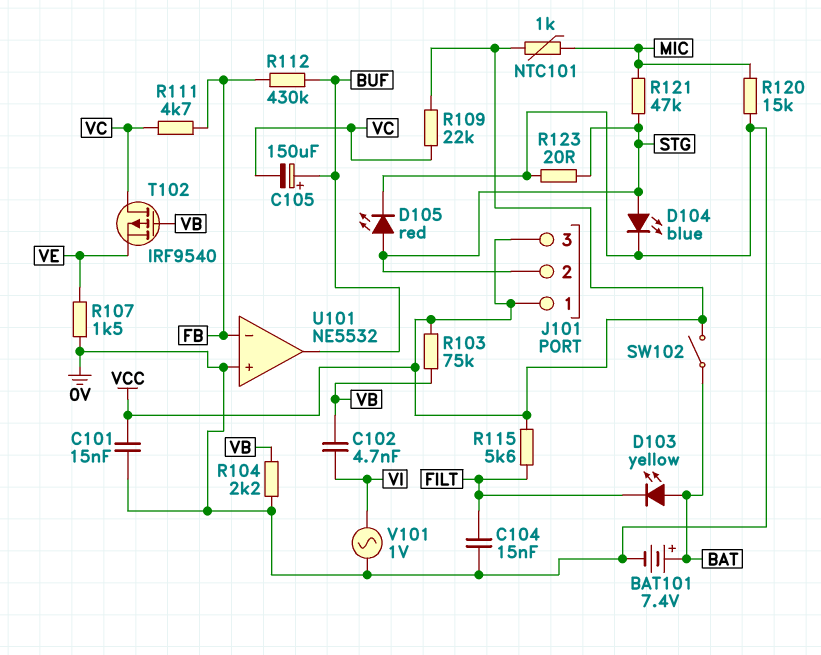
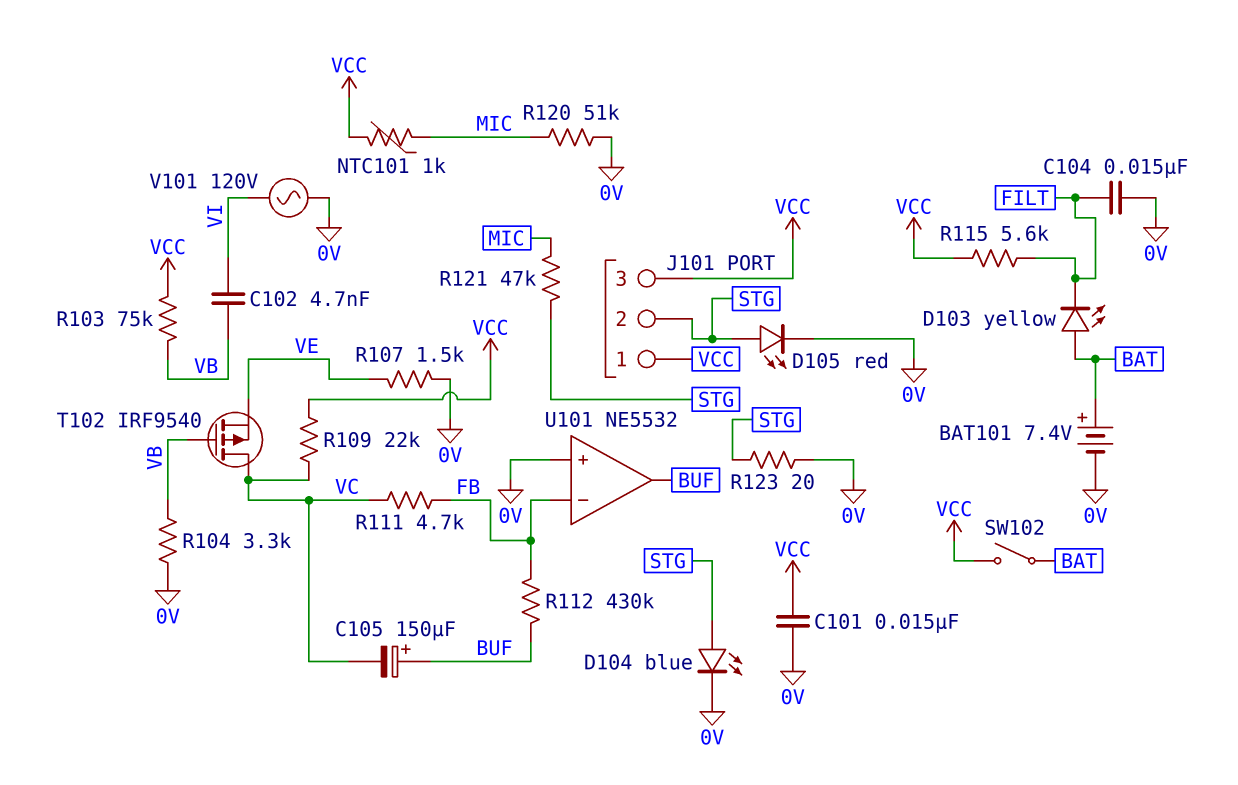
R104: 2.2k (0V, VB) -> 3.3k (0V, VB)
R120: 15k (0V, MIC) -> 51k (0V, MIC)
V101: AC 1V (0V, VI) -> AC 120V (0V, VI)

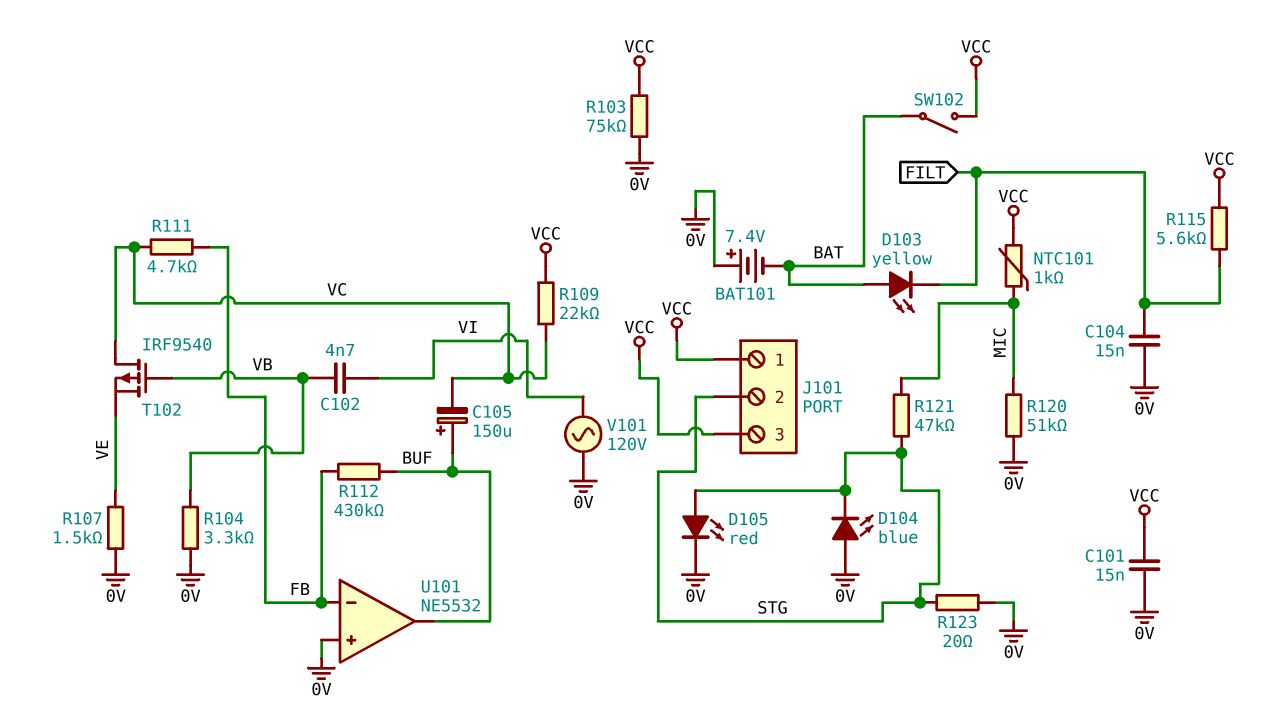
BAT101: 7.4V (plus BAT, minus 0V) -> 7.4V (plus 0V, minus BAT)
D104: LED blue (A STG, K 0V) -> LED blue (A 0V, K STG)
R103: 75k (VB, VCC) -> 75k (0V, VCC)

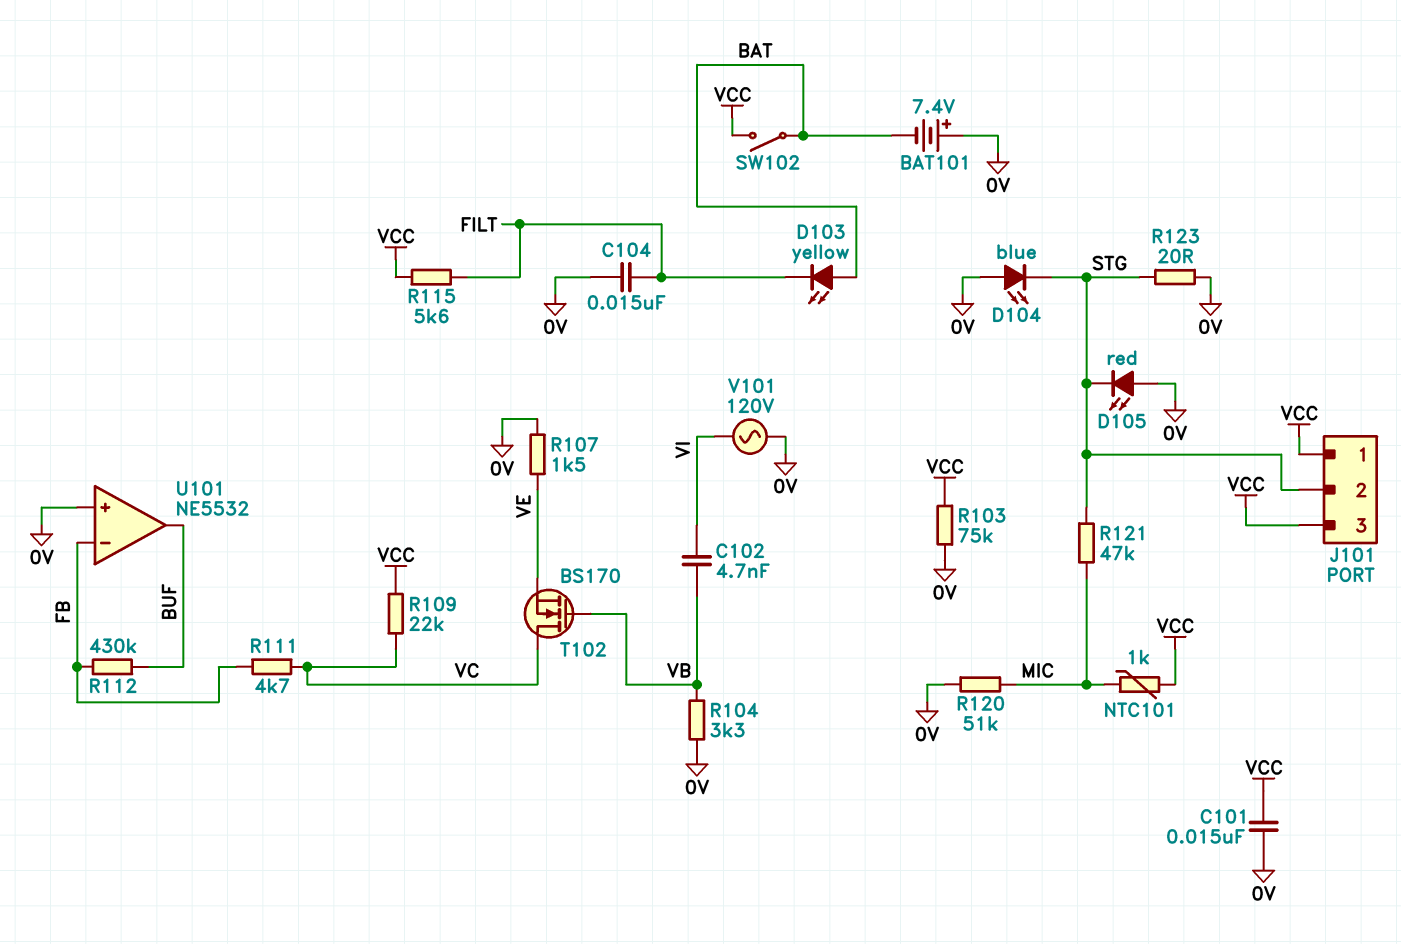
C105: 150uF (plus BUF, minus VC) -> none
D105: LED red (A STG, K 0V) -> LED red (A 0V, K STG)
T102: PMOS IRF9540 (G VB, D VC, S VE) -> NMOS BS170 (G VB, D VC, S VE)

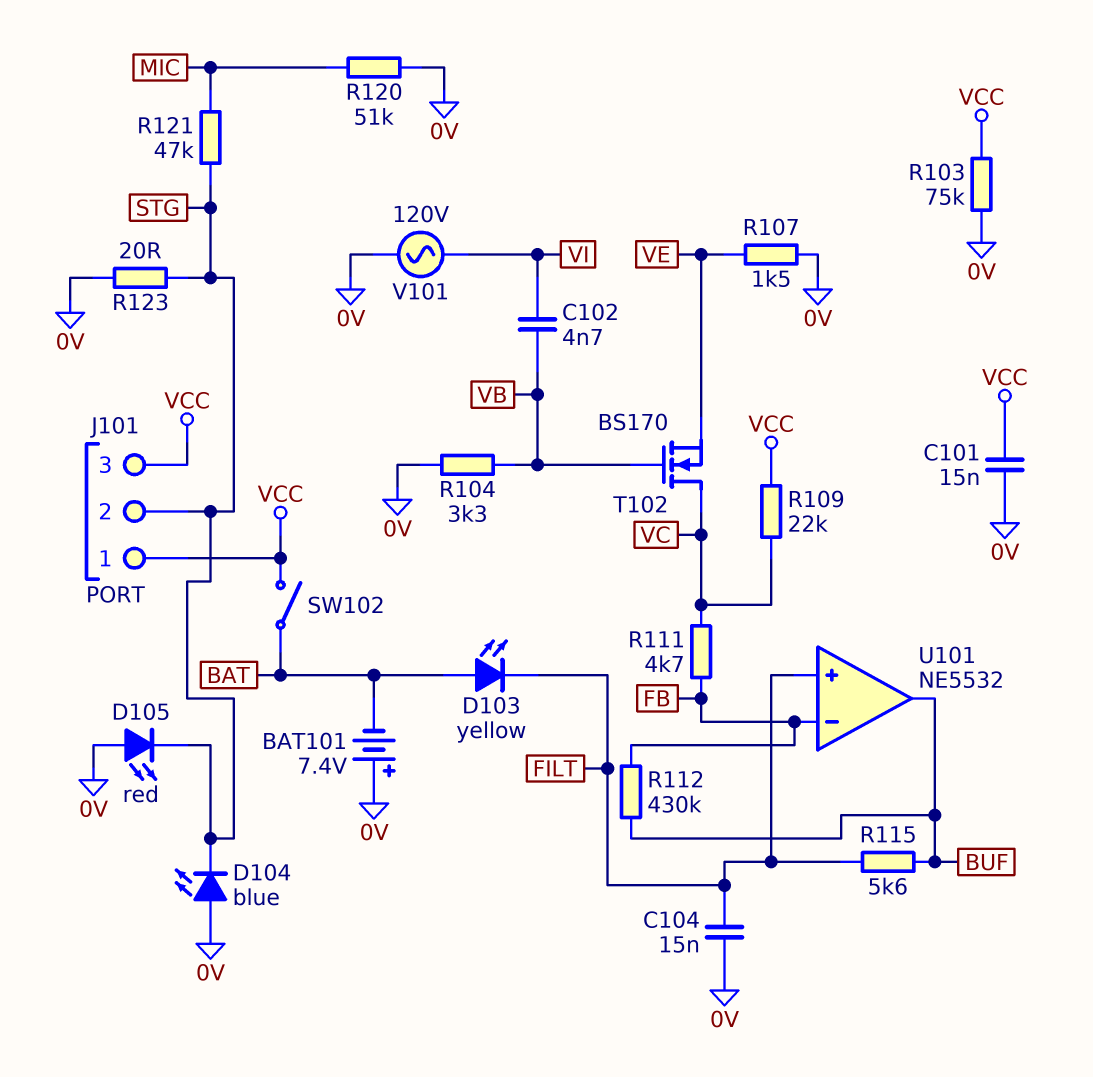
NTC101: 1k (MIC, VCC) -> none
R115: 5.6k (FILT, VCC) -> 5.6k (BUF, FILT)
U101 pin in+: 0V -> FILT

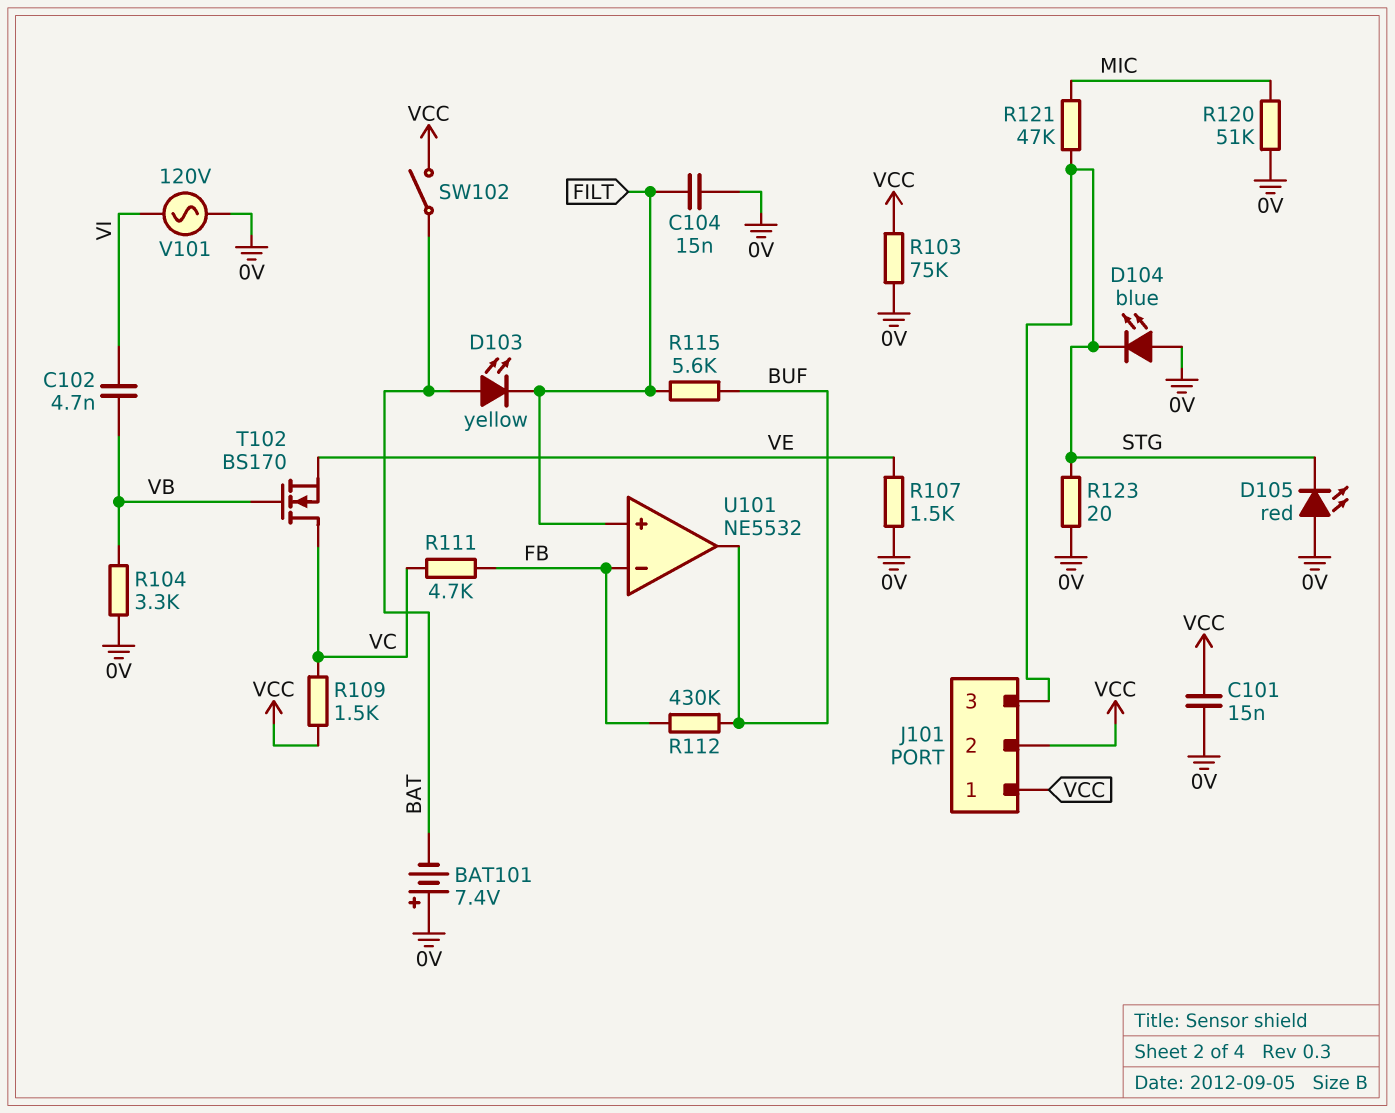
J101 pin 2: STG -> VCC
J101 pin 3: VCC -> STG
R109: 22k (VC, VCC) -> 1.5k (VC, VCC)

